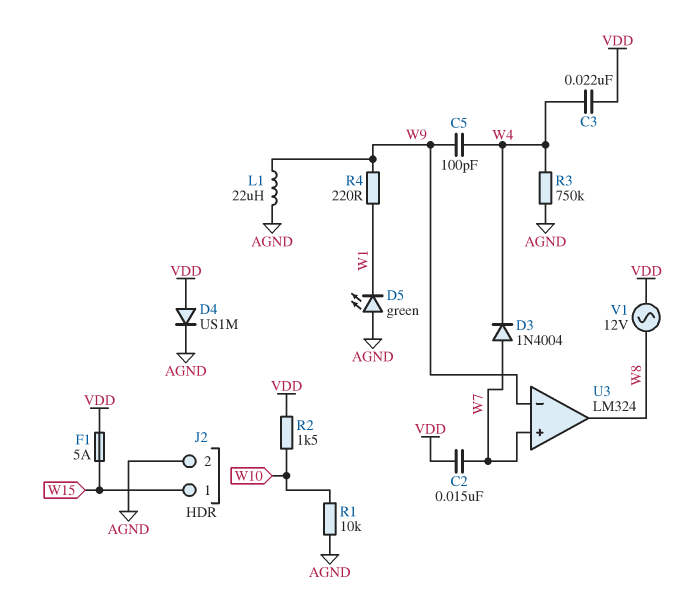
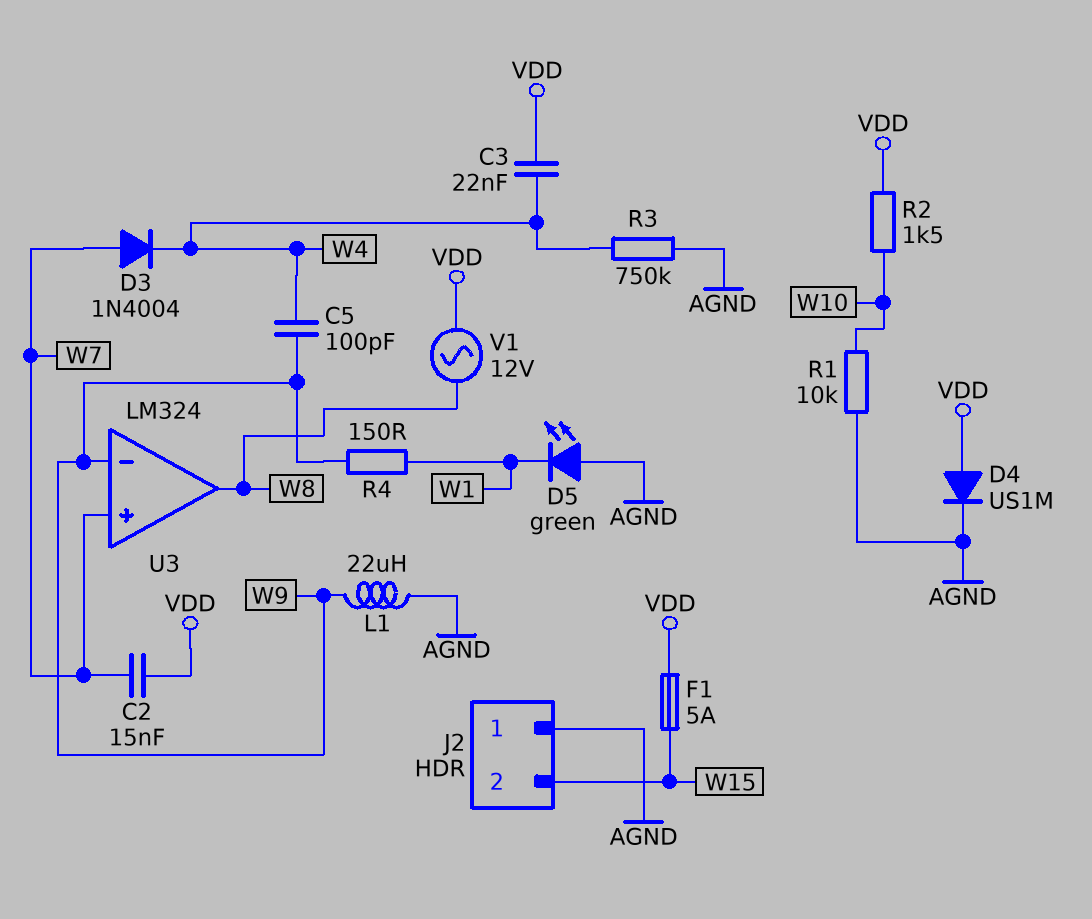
J2 pin 1: W15 -> AGND
J2 pin 2: AGND -> W15
R4: 220 (W1, W9) -> 150 (W1, W9)

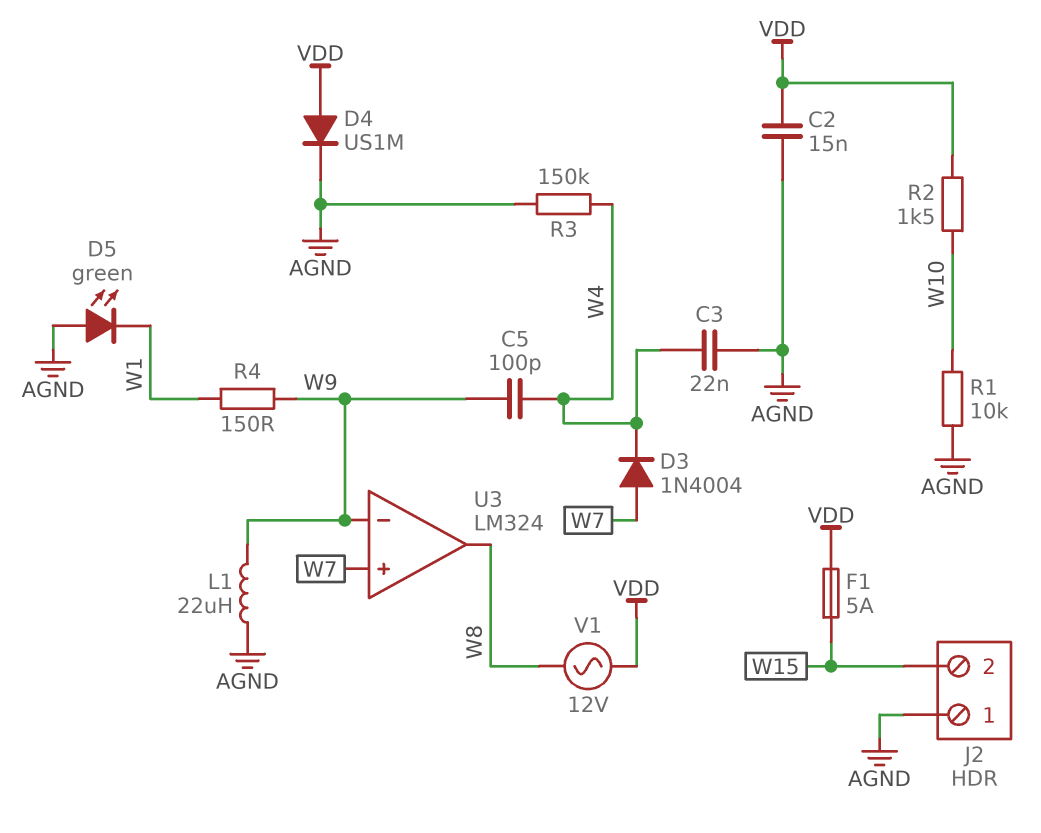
C2: 15nF (VDD, W7) -> 15nF (AGND, VDD)
C3: 22nF (VDD, W4) -> 22nF (AGND, W4)
R3: 750k (AGND, W4) -> 150k (AGND, W4)

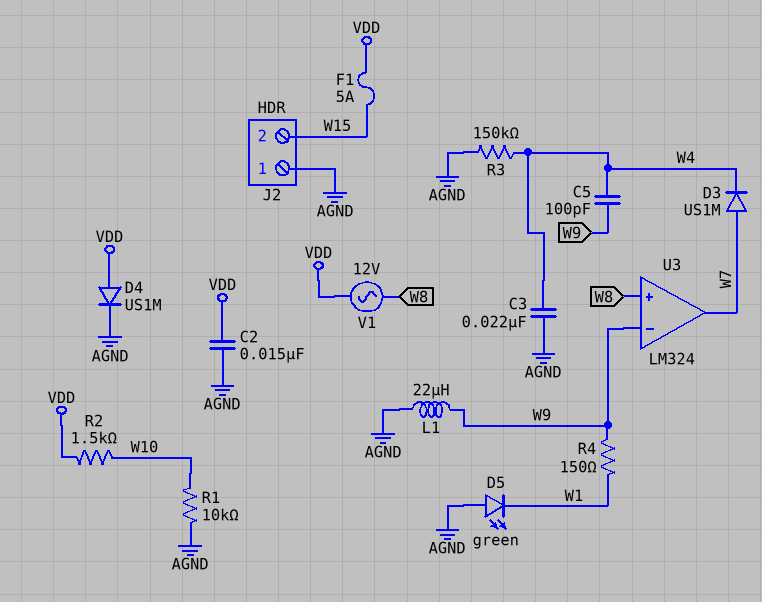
D3: diode 1N4004 (A W7, K W4) -> diode US1M (A W7, K W4)
U3 pin in+: W7 -> W8
U3 pin out: W8 -> W7

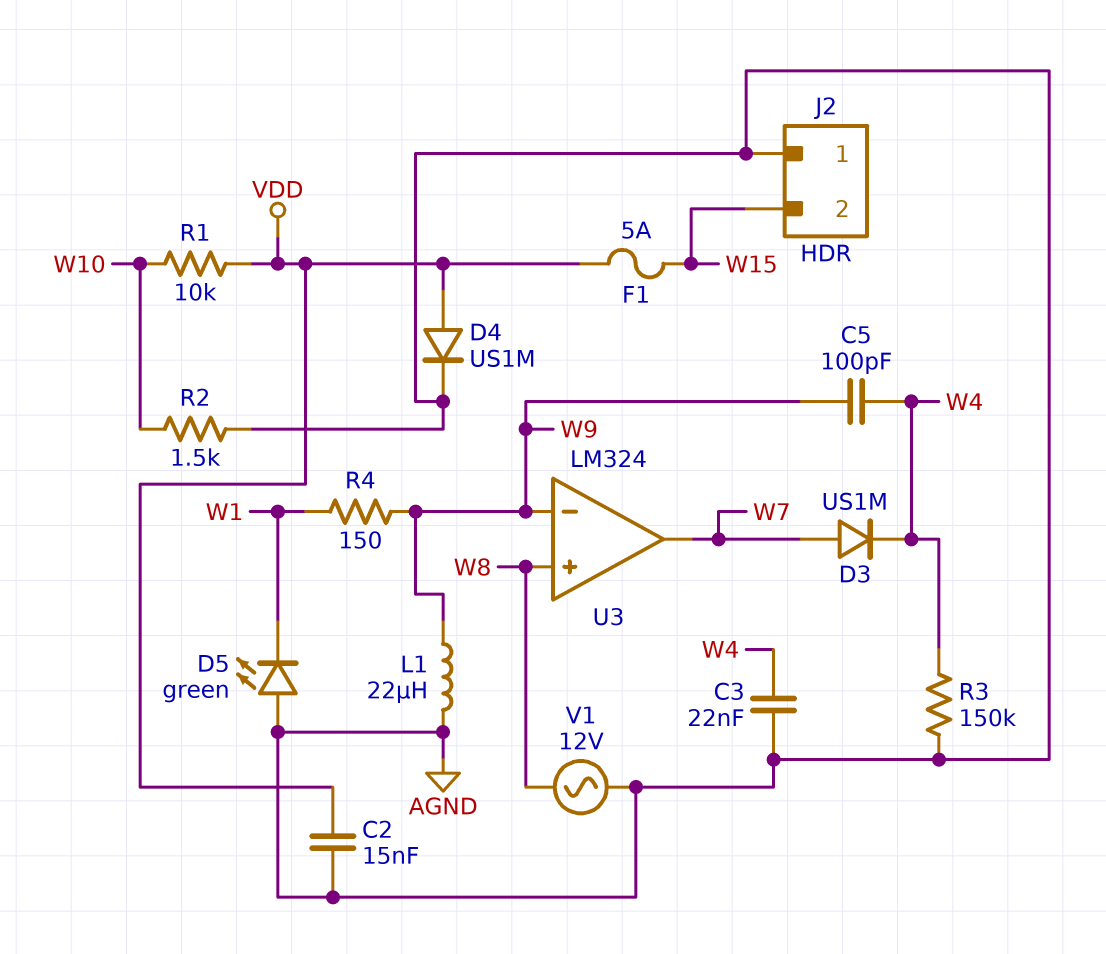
R1: 10k (AGND, W10) -> 10k (VDD, W10)
R2: 1.5k (VDD, W10) -> 1.5k (AGND, W10)
V1: AC 12V (VDD, W8) -> AC 12V (AGND, W8)

